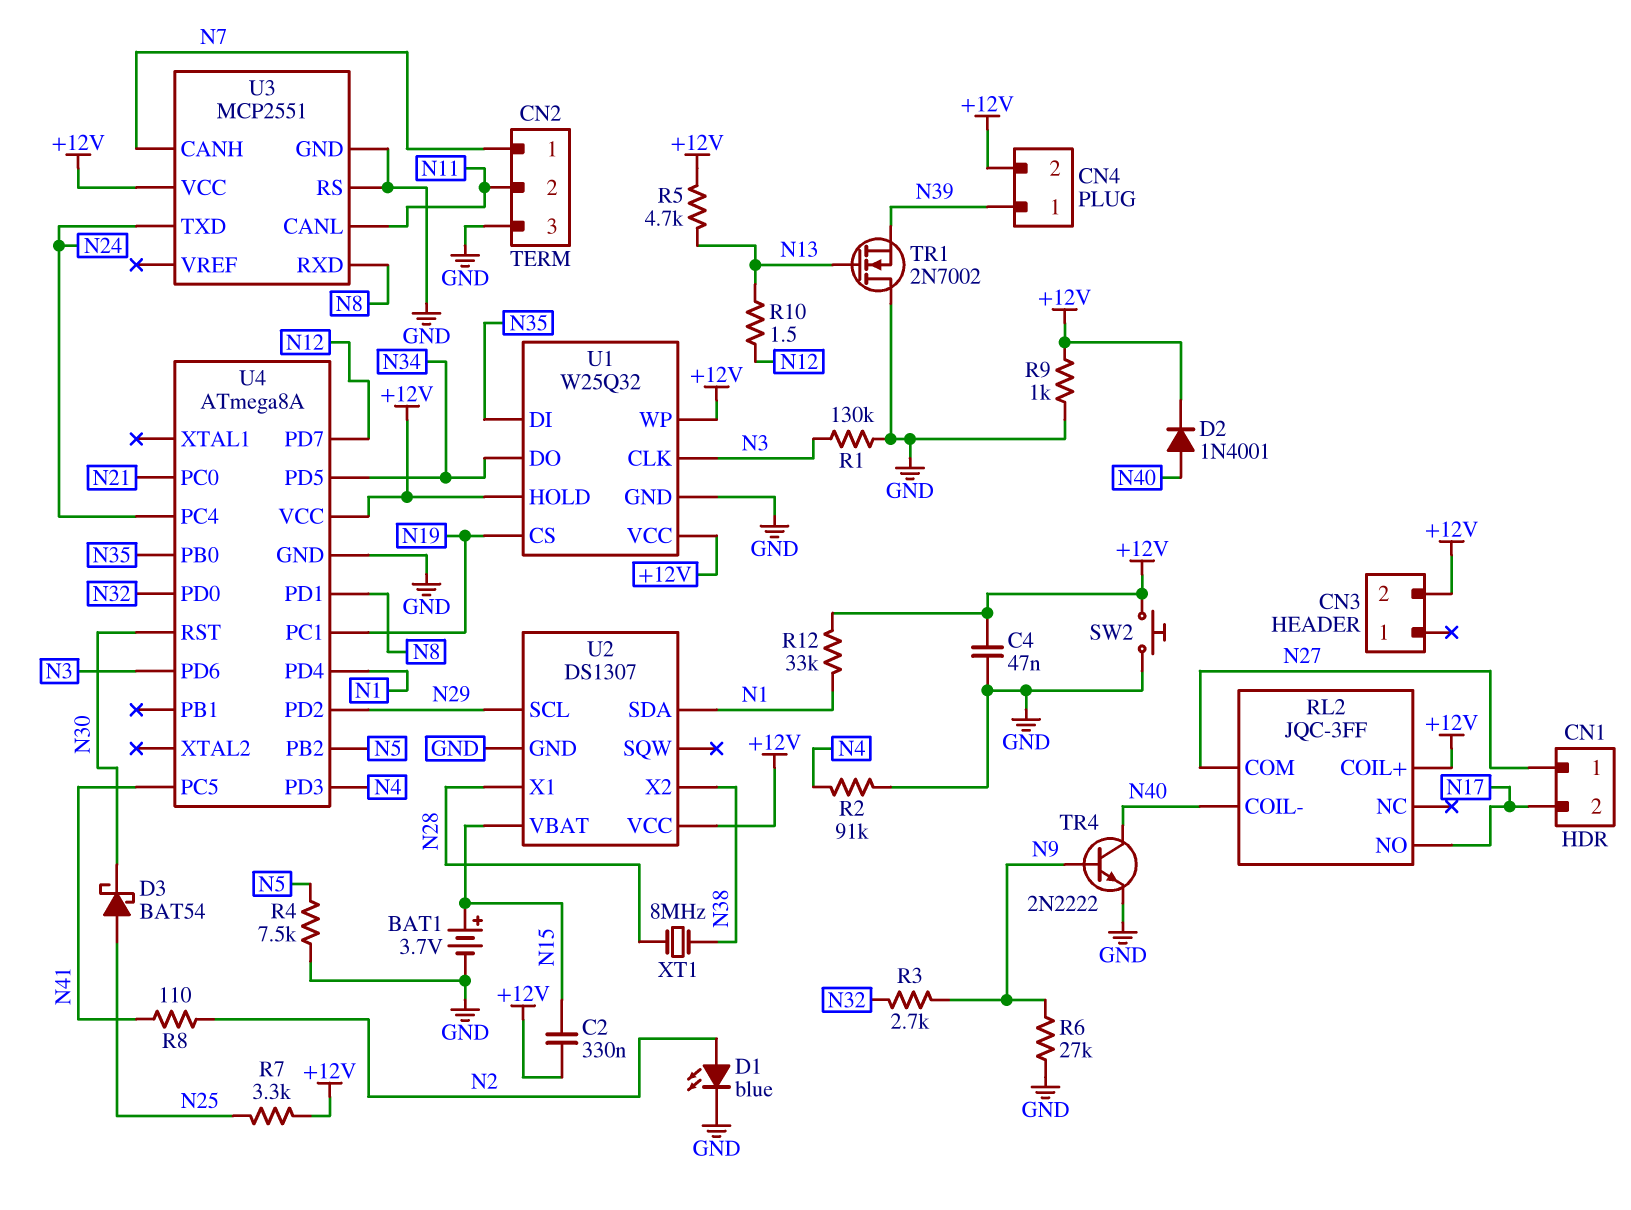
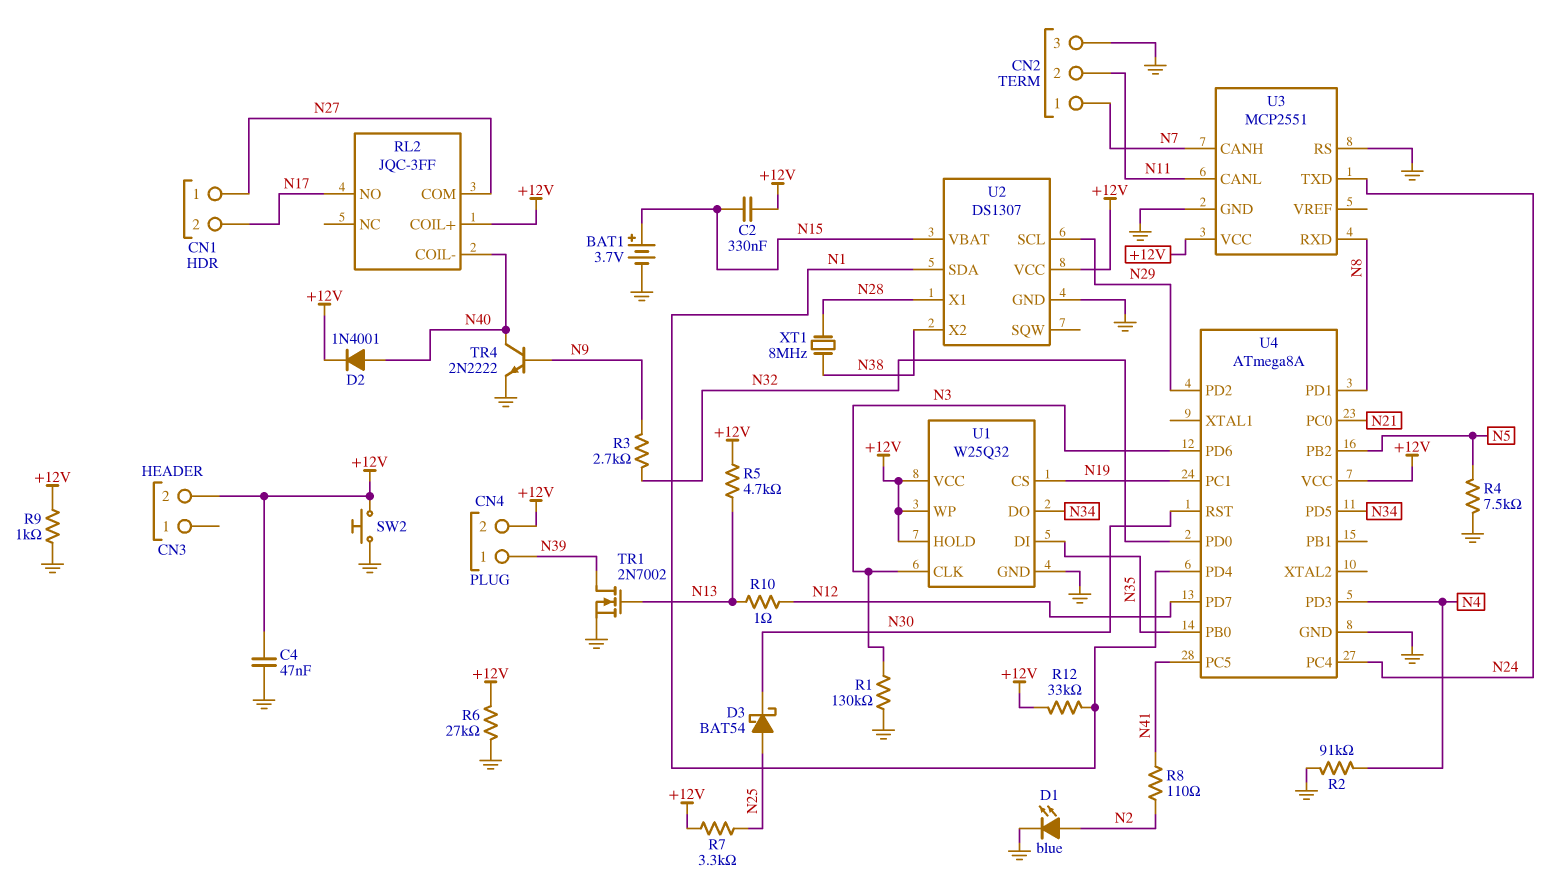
R6: 27k (GND, N9) -> 27k (+12V, GND)
R10: 1.5 (N12, N13) -> 1 (N12, N13)
TR1: NMOS 2N7002 (G N13, D GND, S N39) -> NMOS 2N7002 (G N13, D N39, S GND)

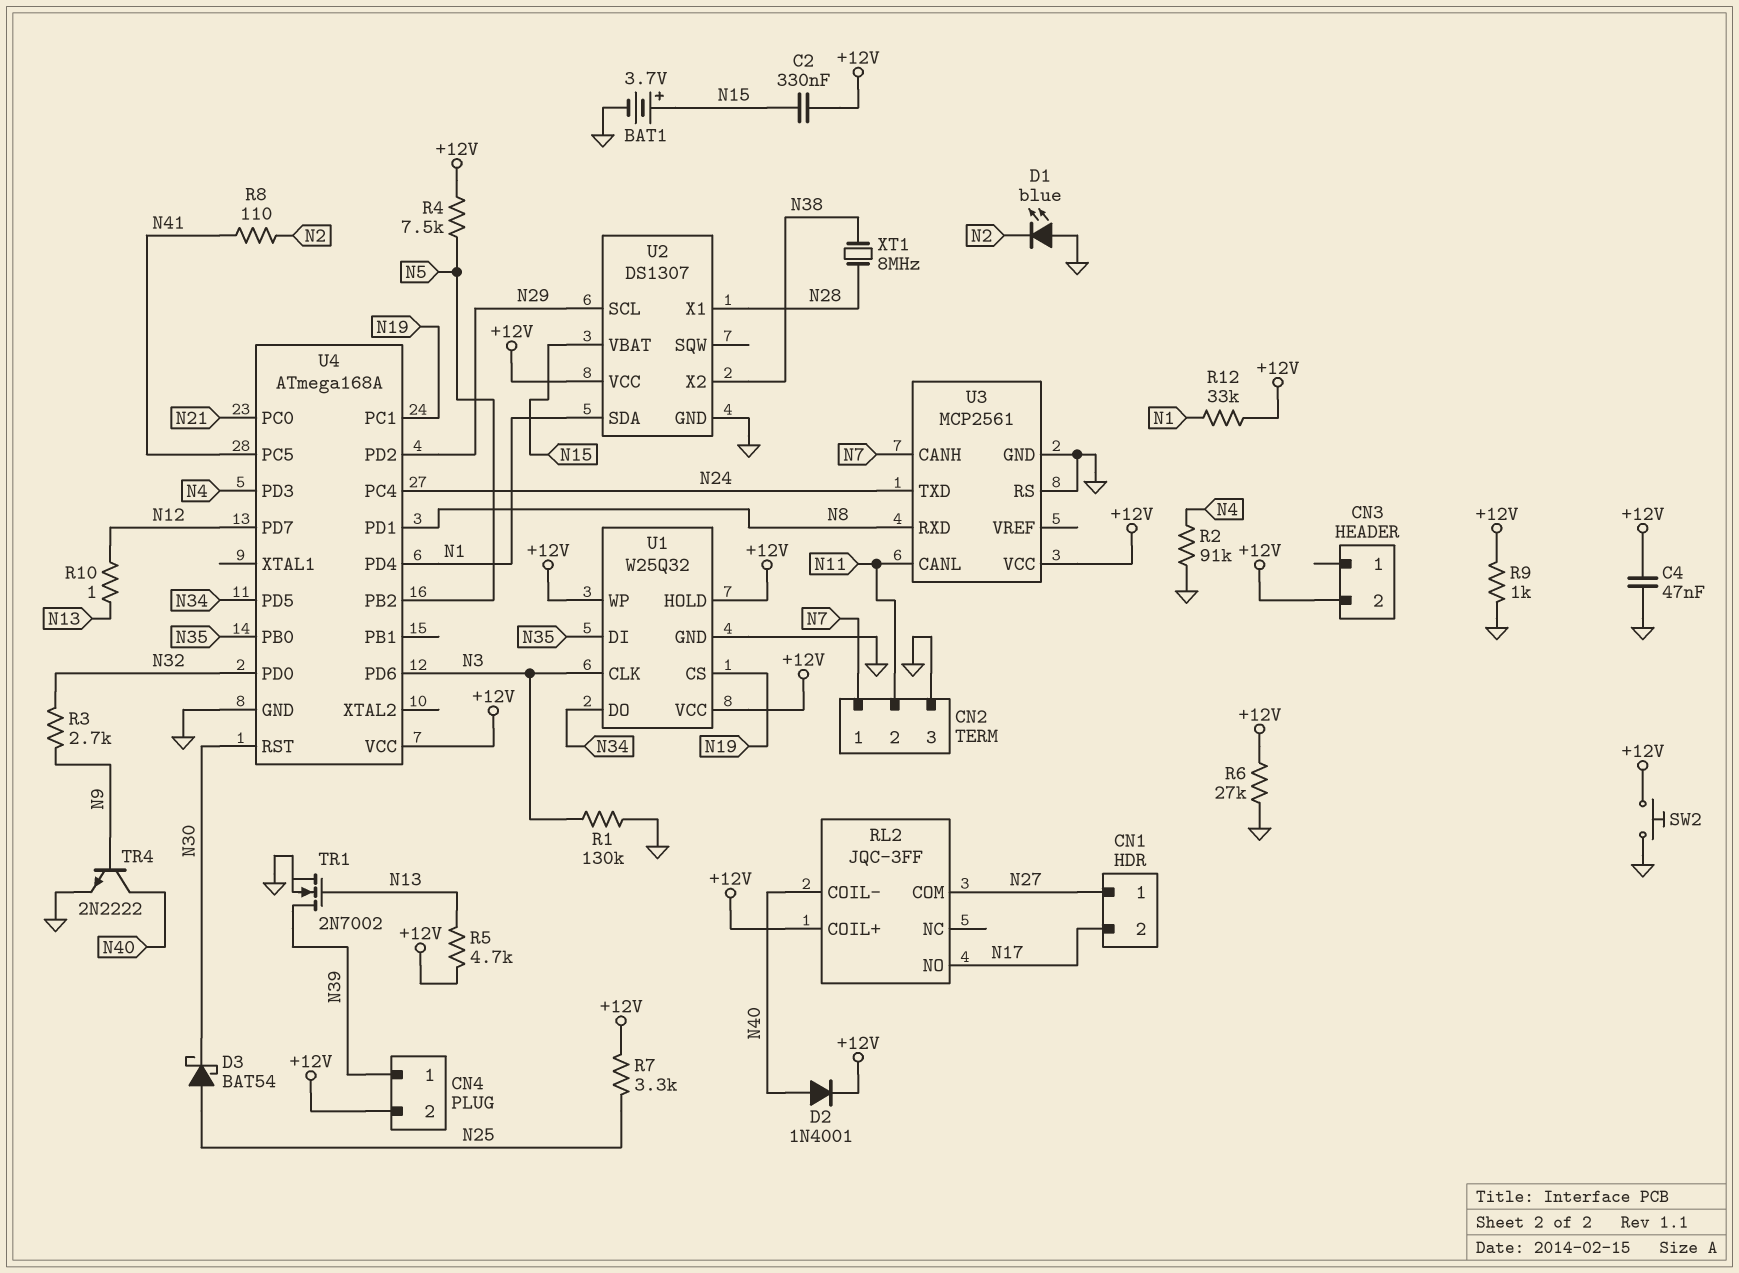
D1: LED blue (A N2, K GND) -> LED blue (A GND, K N2)
R4: 7.5k (GND, N5) -> 7.5k (+12V, N5)
U3: MCP2551 -> MCP2561
U4: ATmega8A -> ATmega168A

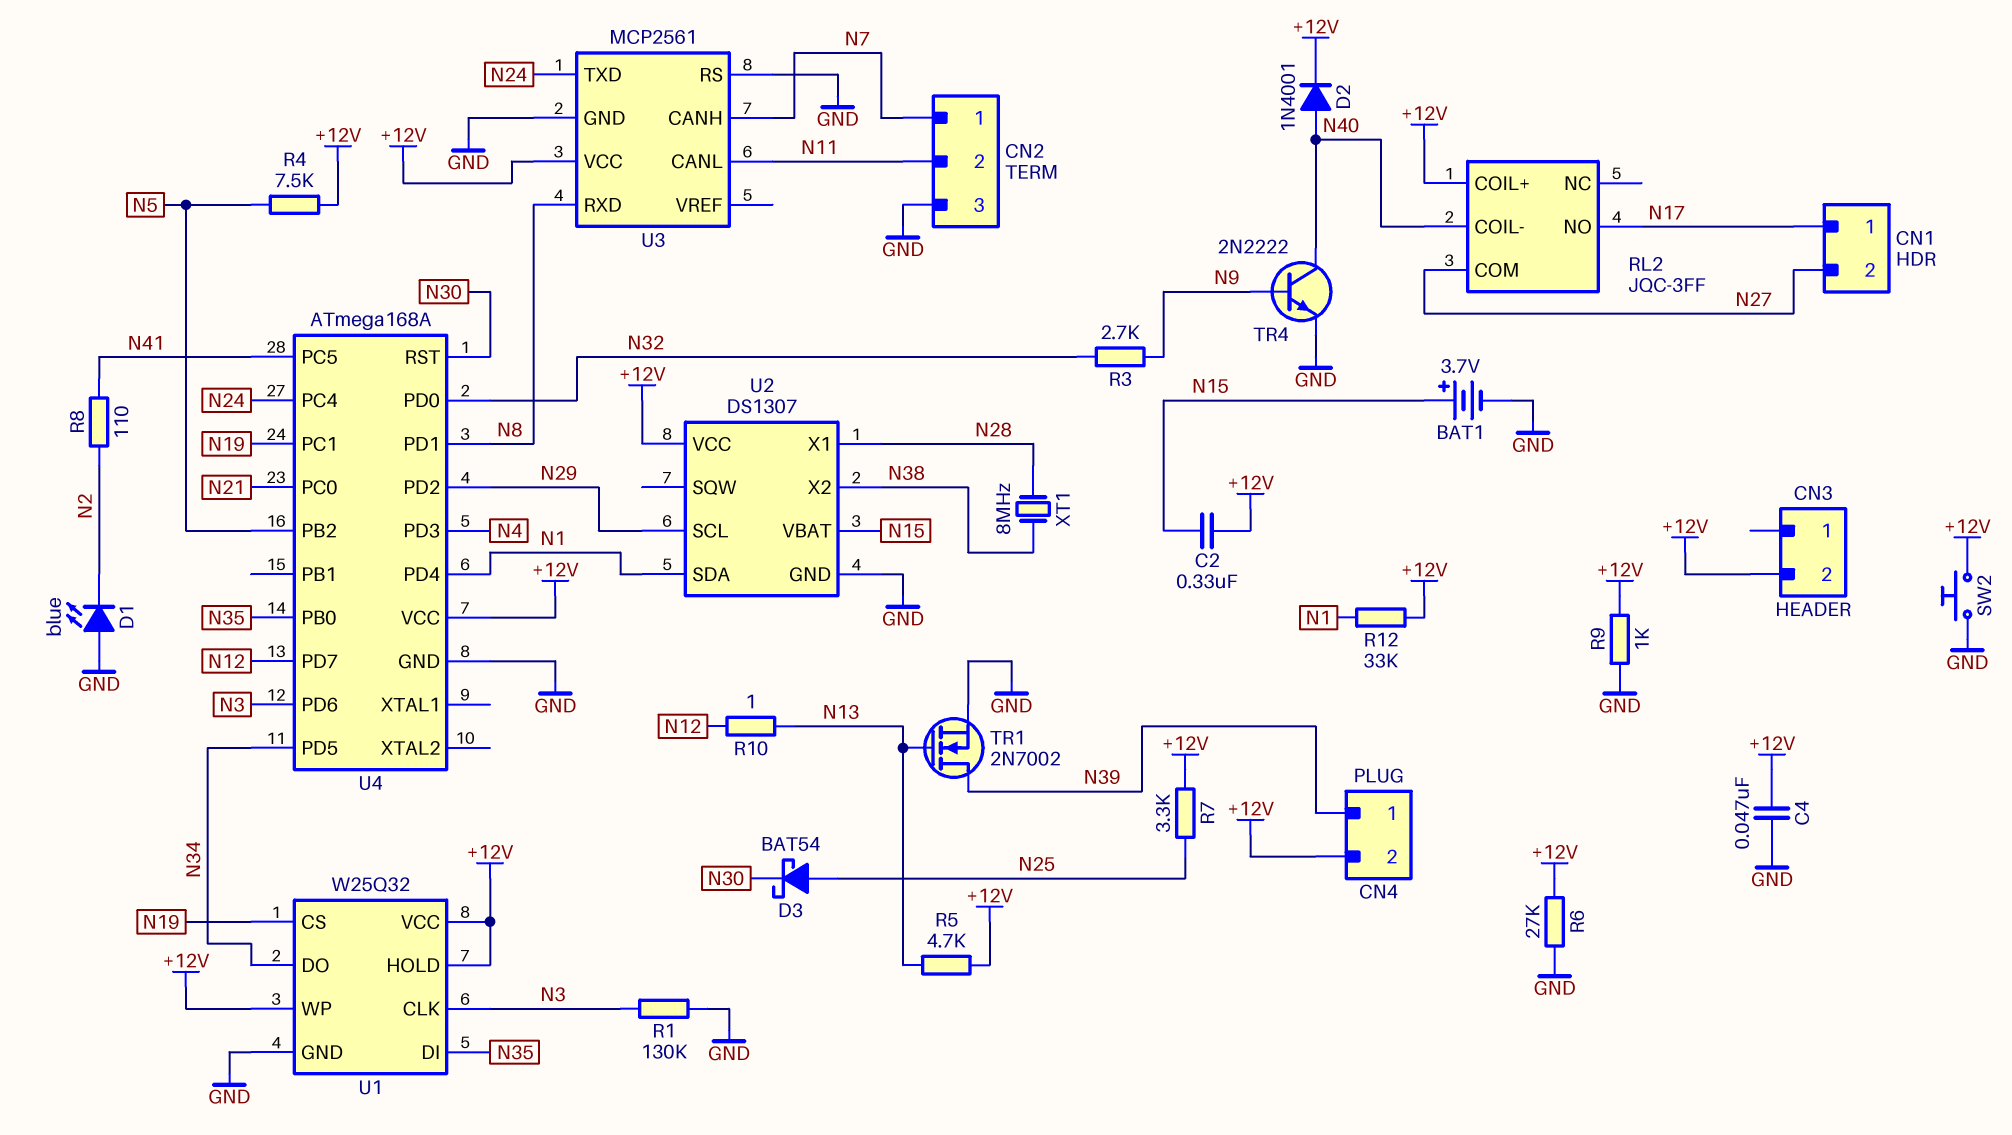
CN1 pin 1: N27 -> N17
CN1 pin 2: N17 -> N27
R2: 91k (GND, N4) -> none

